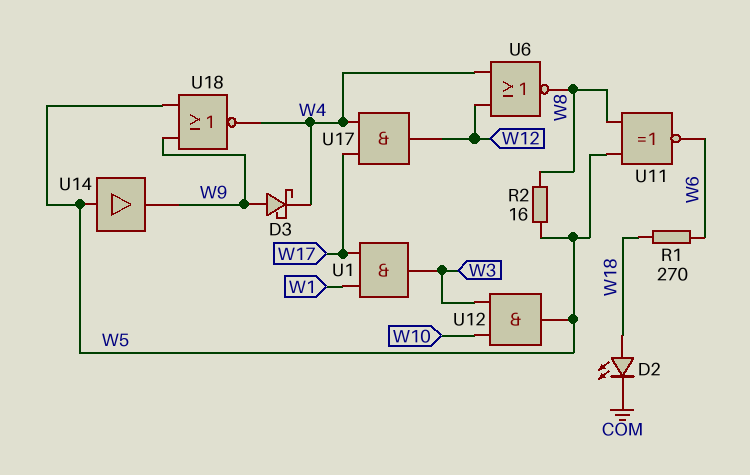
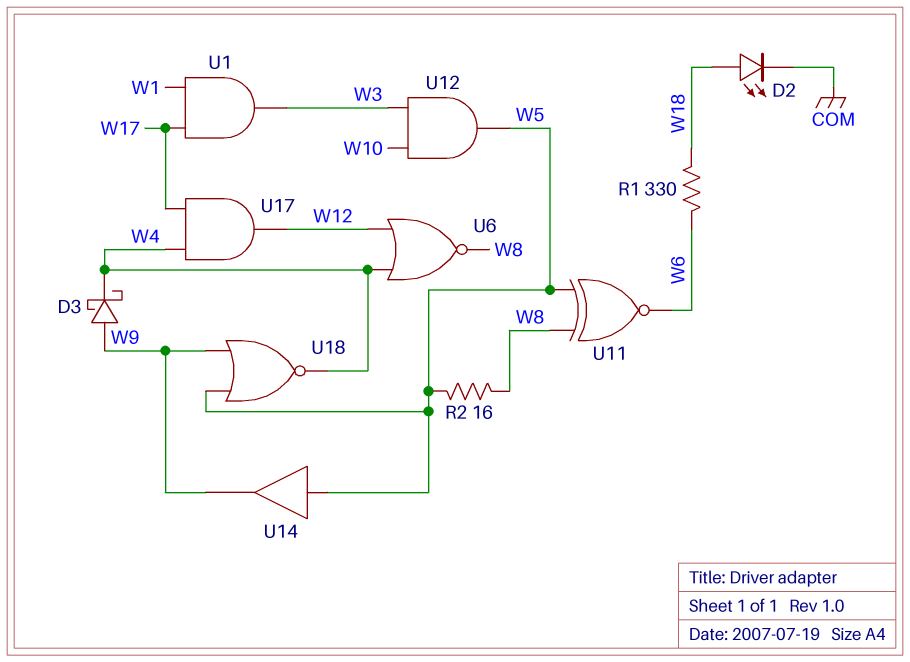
R1: 270 (W6, W18) -> 330 (W6, W18)

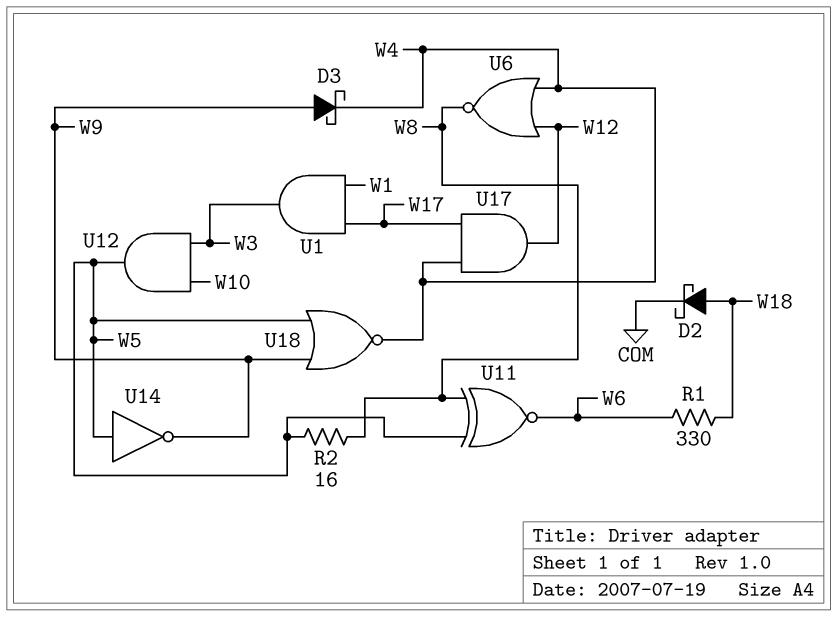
D2: LED (A W18, K COM) -> schottky (A W18, K COM)
U14: buffer (in W5, out W9) -> NOT (in W5, out W9)

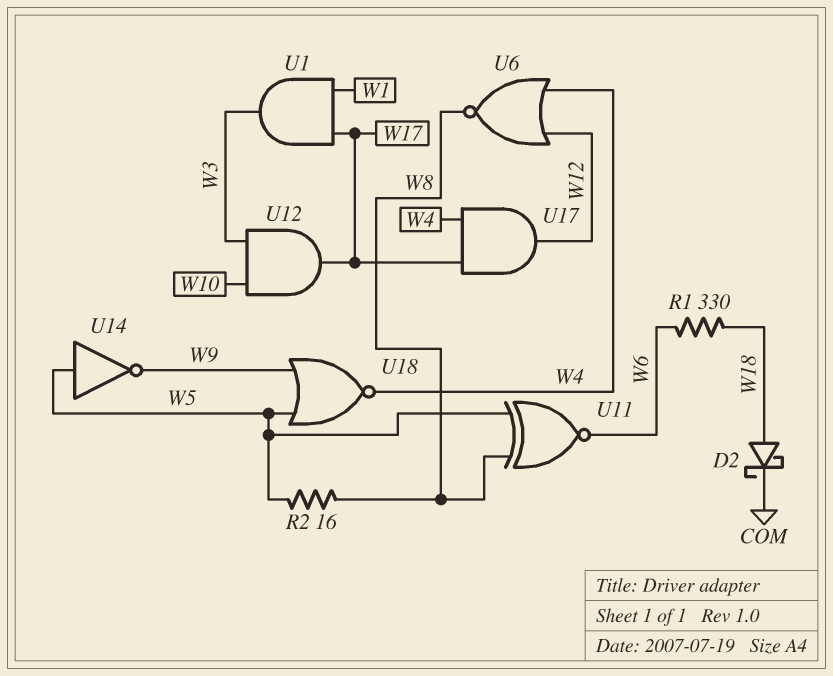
D3: schottky (A W9, K W4) -> none
U12: AND (in W3, in W10, out W5) -> AND (in W3, in W10, out W17)

